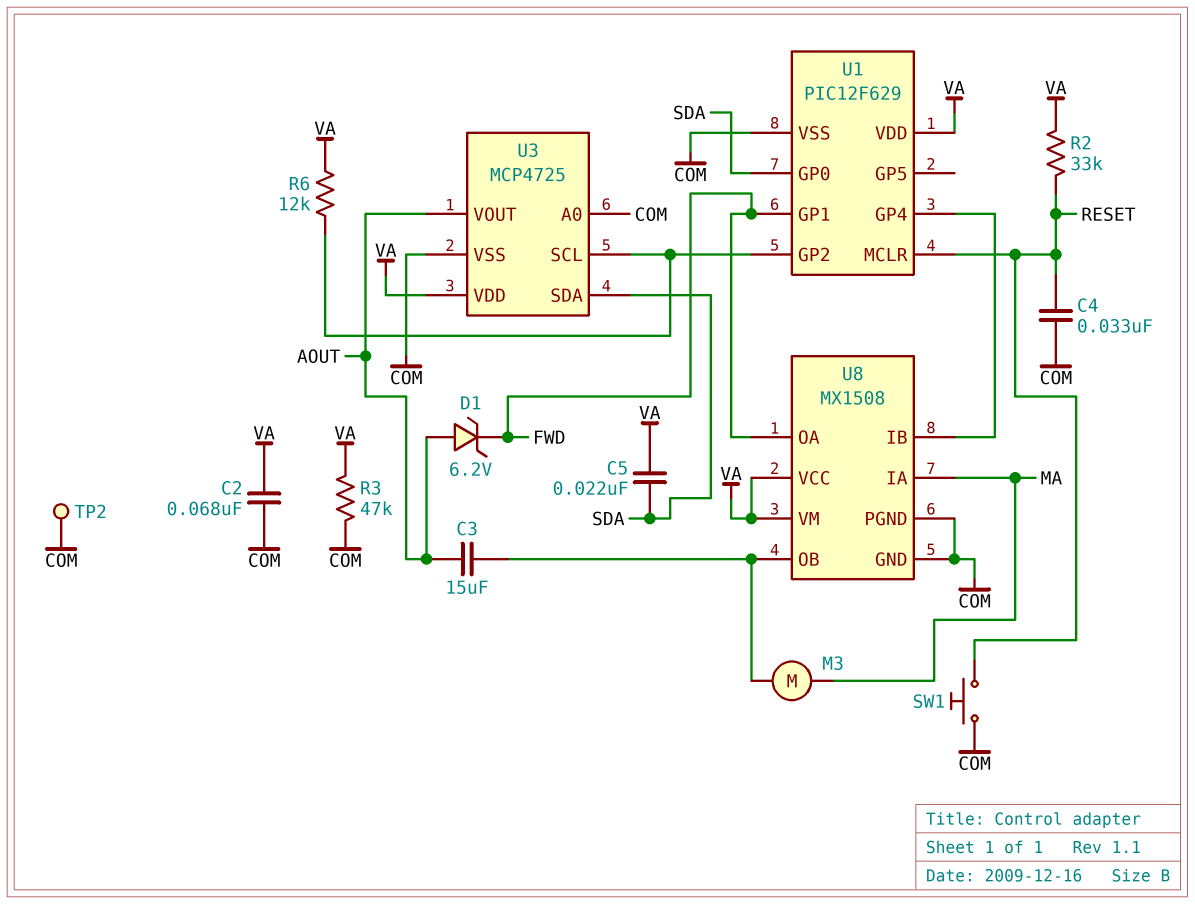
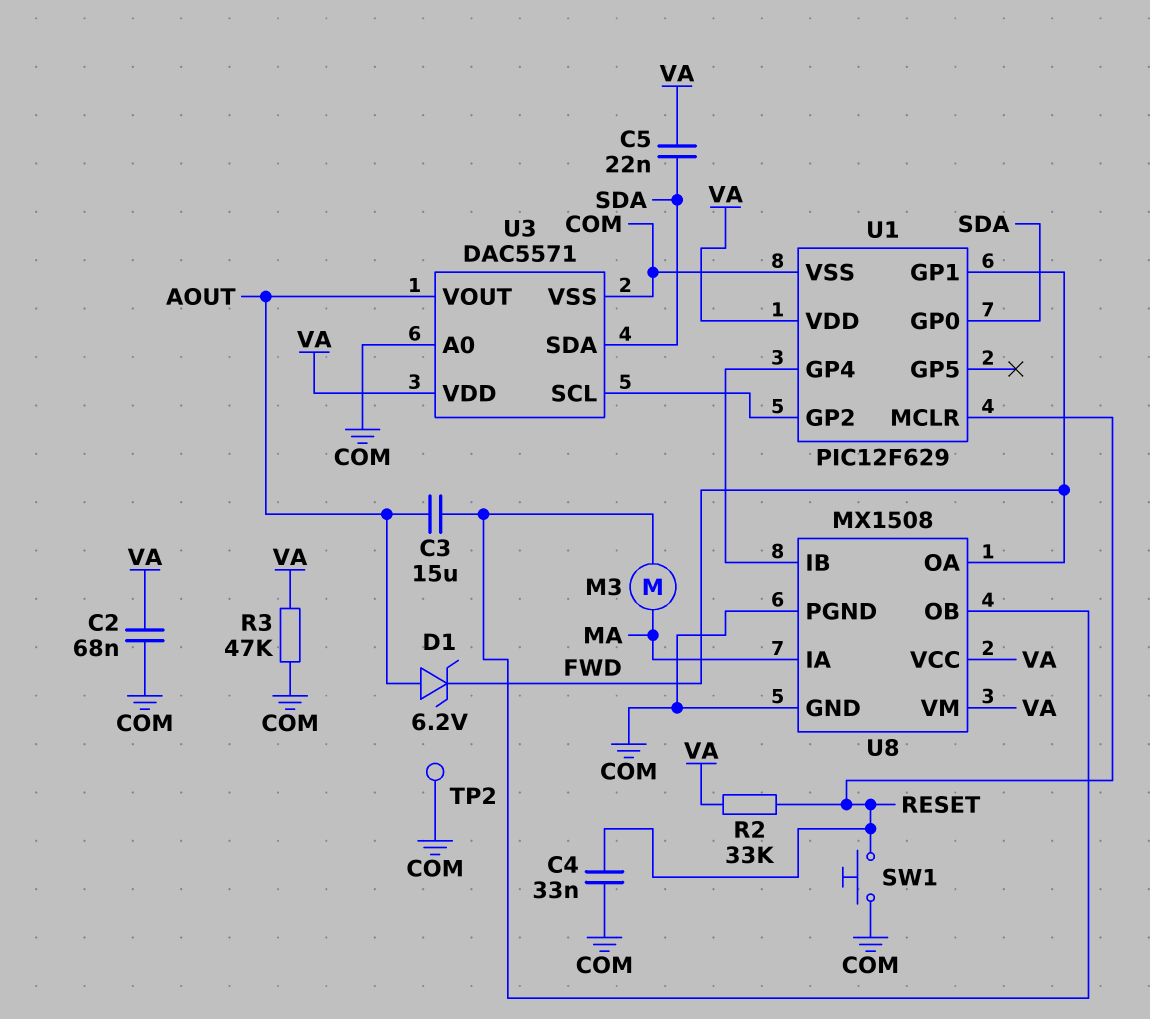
R6: 12k (U1/GP2, VA) -> none
U3: MCP4725 -> DAC5571

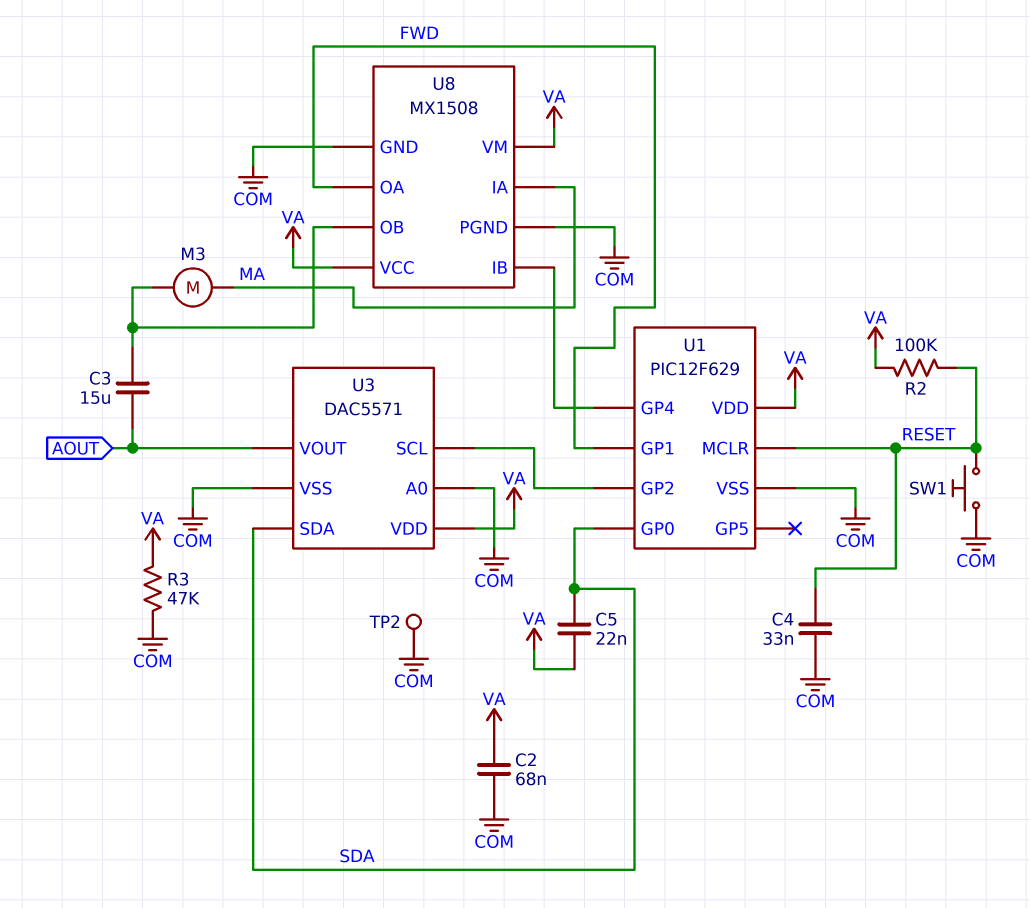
D1: zener 6.2V (A AOUT, K FWD) -> none
R2: 33k (RESET, VA) -> 100k (RESET, VA)

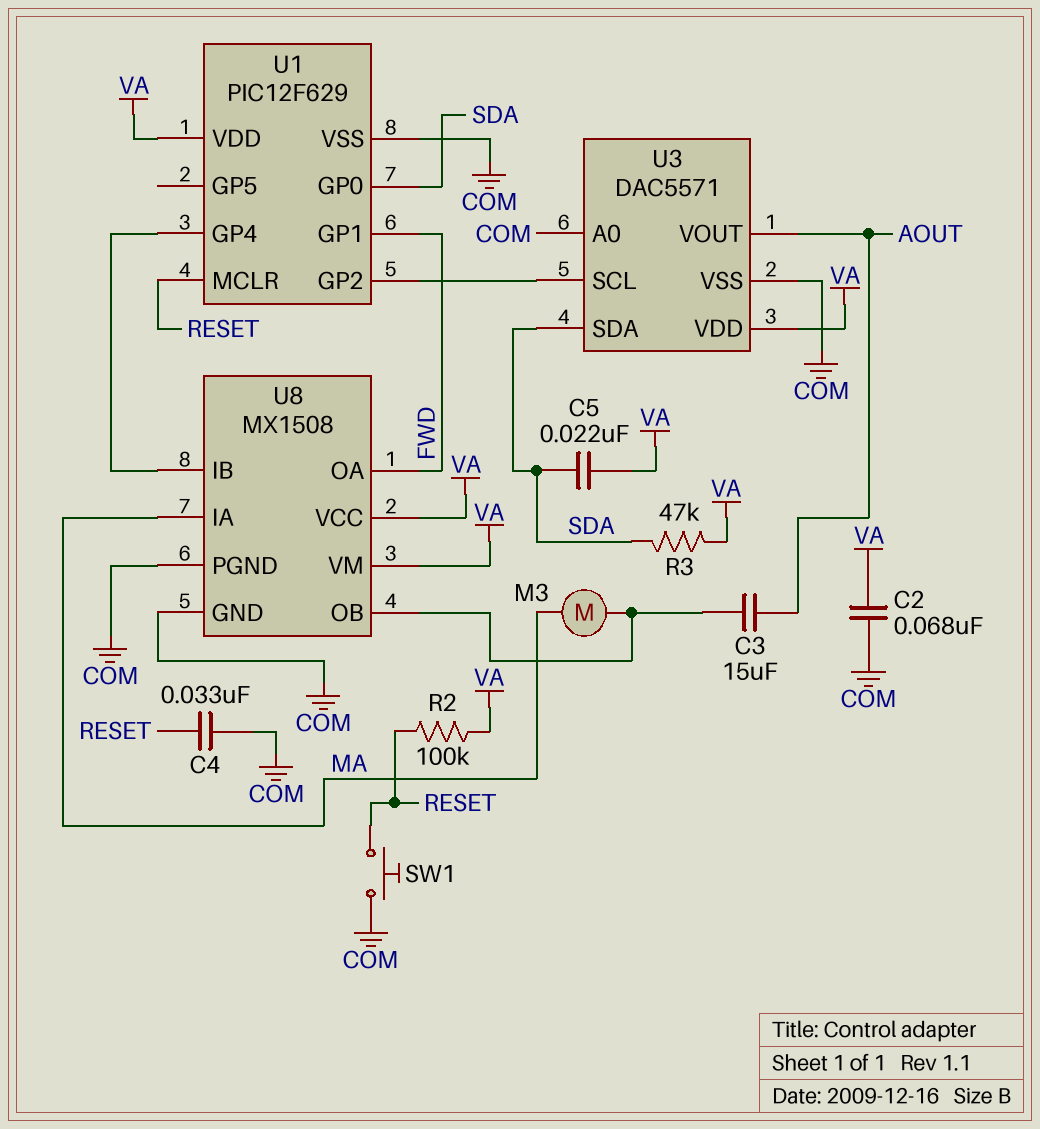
R3: 47k (COM, VA) -> 47k (SDA, VA)
TP2: test point (COM) -> none

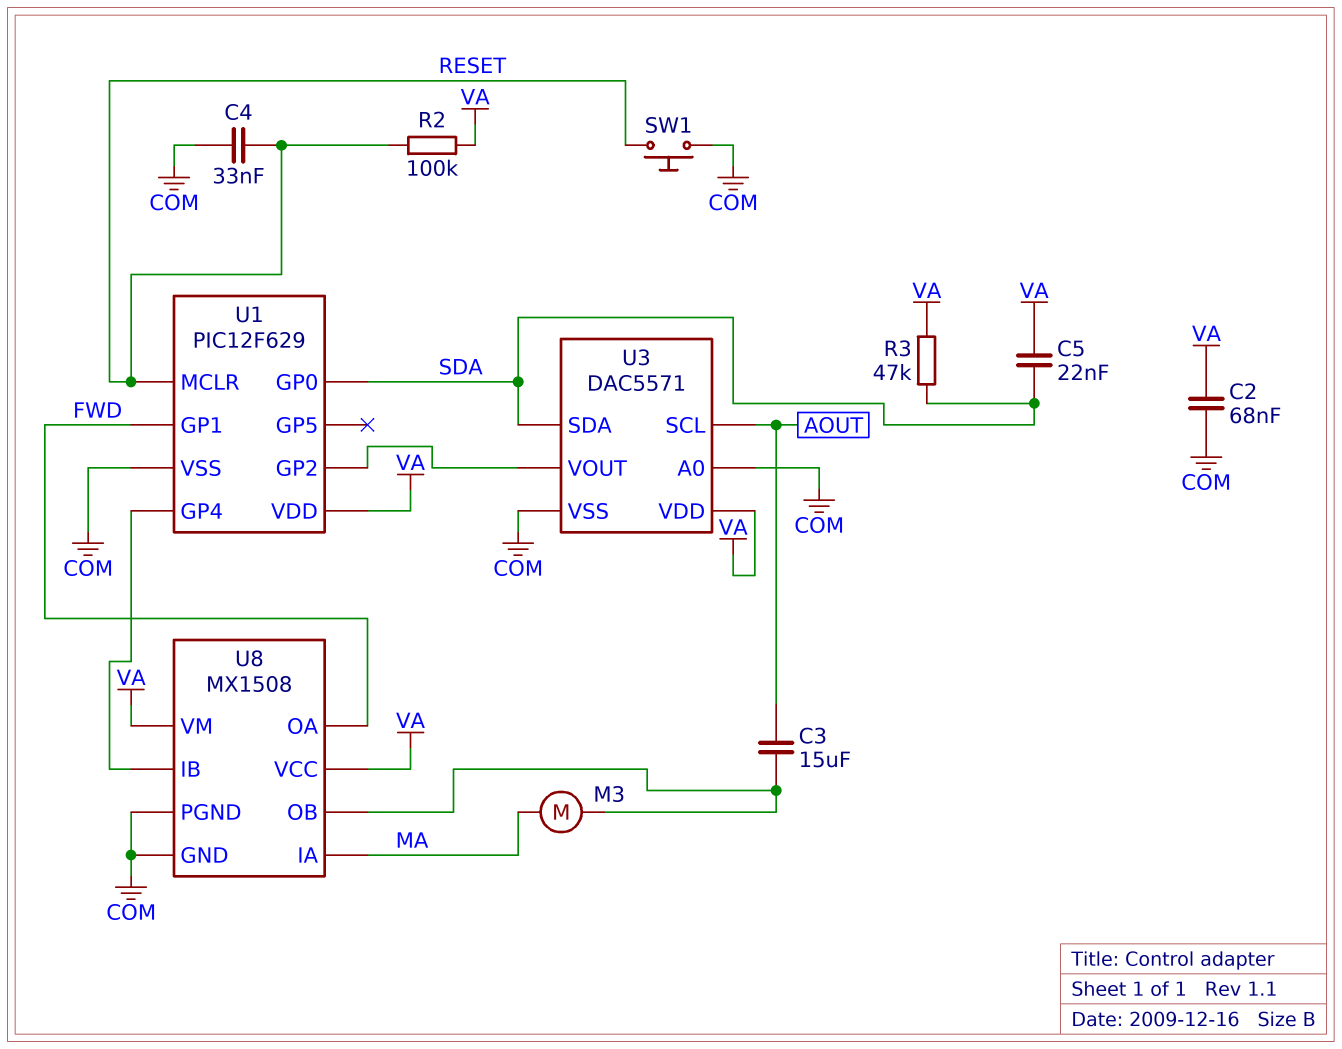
U3 pin SCL: U1/GP2 -> AOUT
U3 pin VOUT: AOUT -> U1/GP2

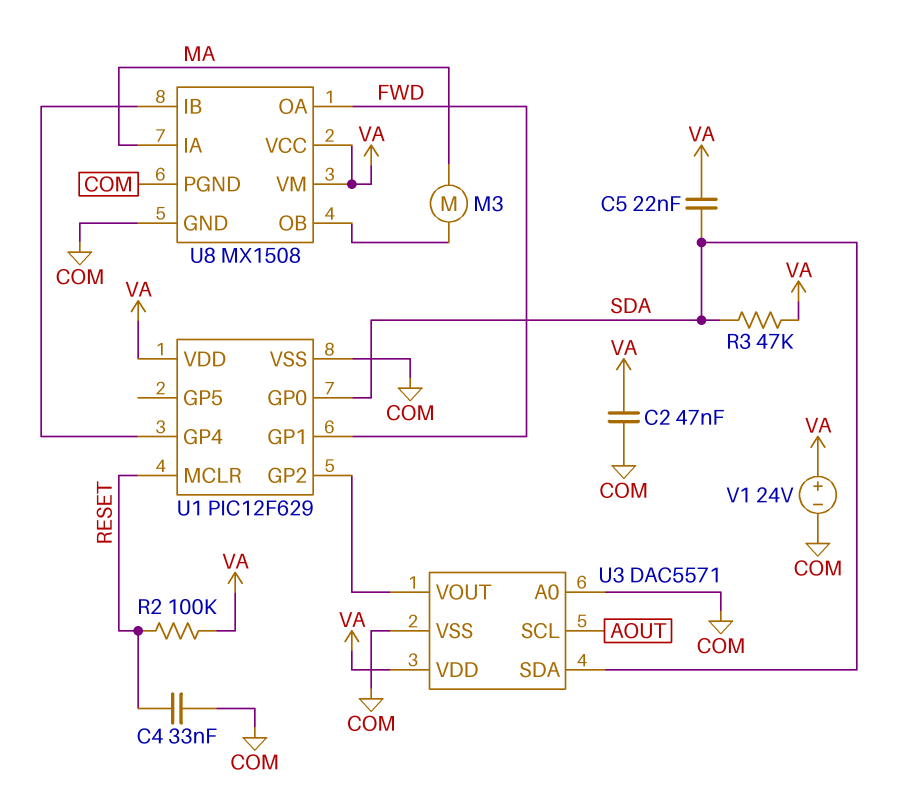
C2: 68nF (COM, VA) -> 47nF (COM, VA)
C3: 15uF (AOUT, U8/OB) -> none
SW1: button (COM, RESET) -> none
V1: none -> 24V (plus VA, minus COM)

